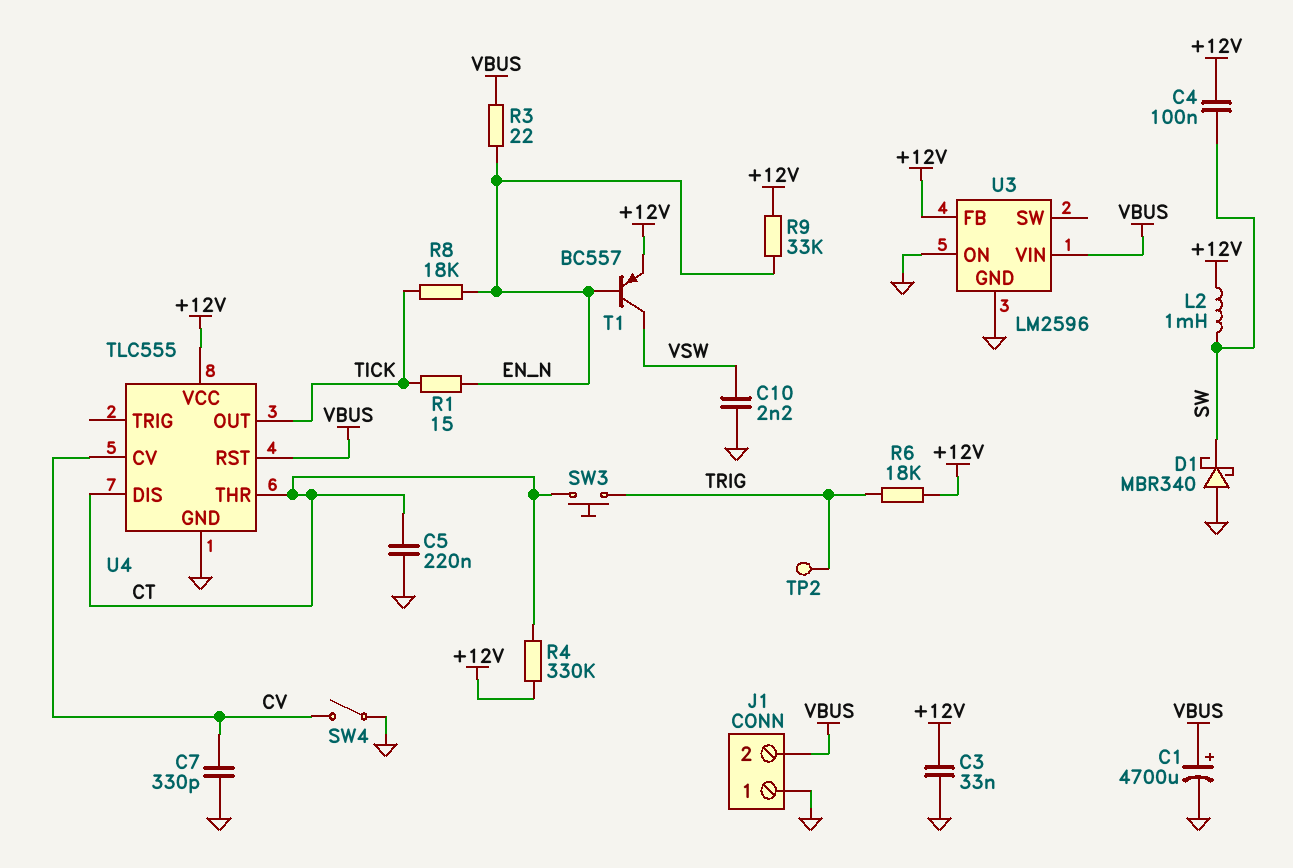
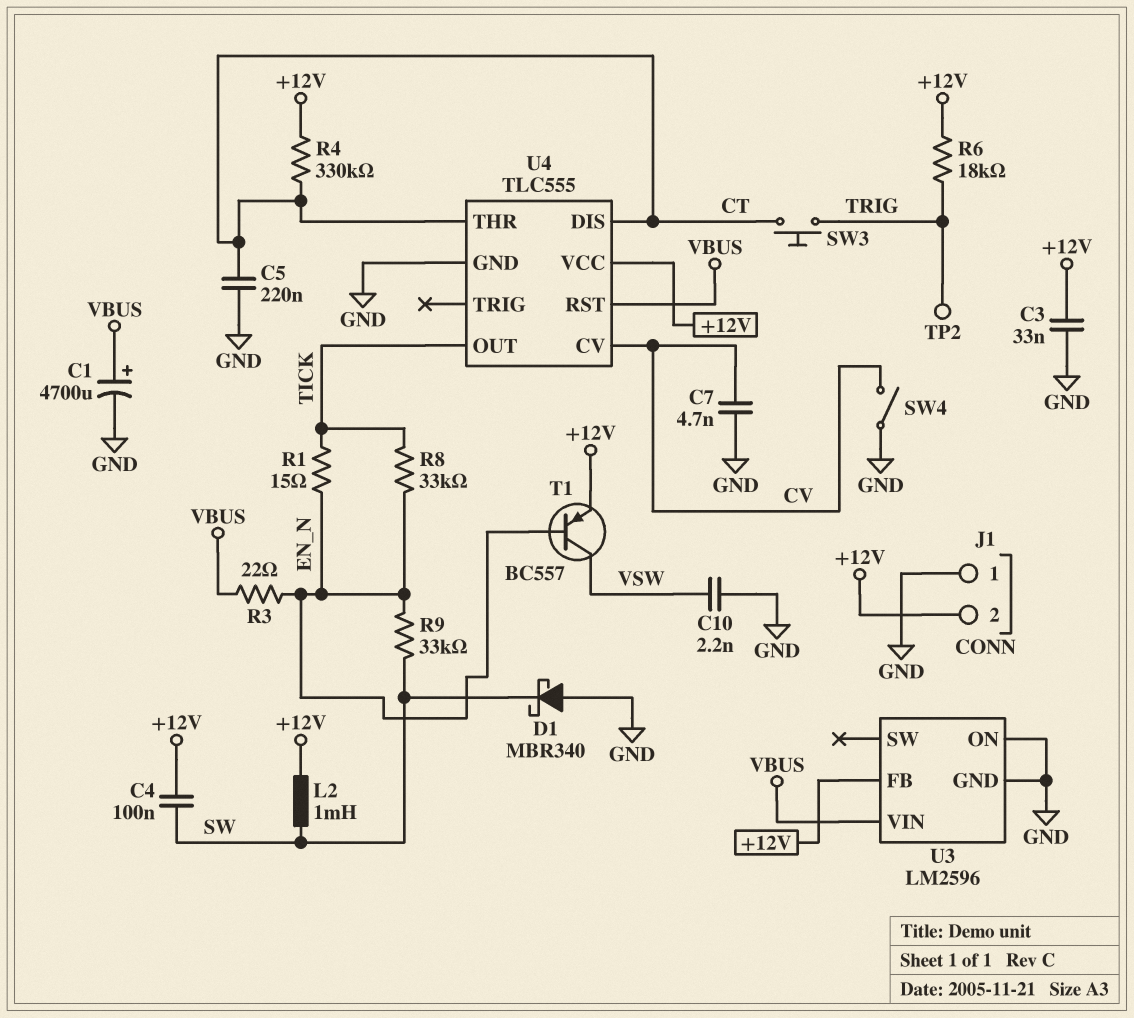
C7: 330pF (CV, GND) -> 4.7nF (CV, GND)
J1 pin 2: VBUS -> +12V
R8: 18k (EN_N, TICK) -> 33k (EN_N, TICK)
R9: 33k (+12V, EN_N) -> 33k (EN_N, SW)

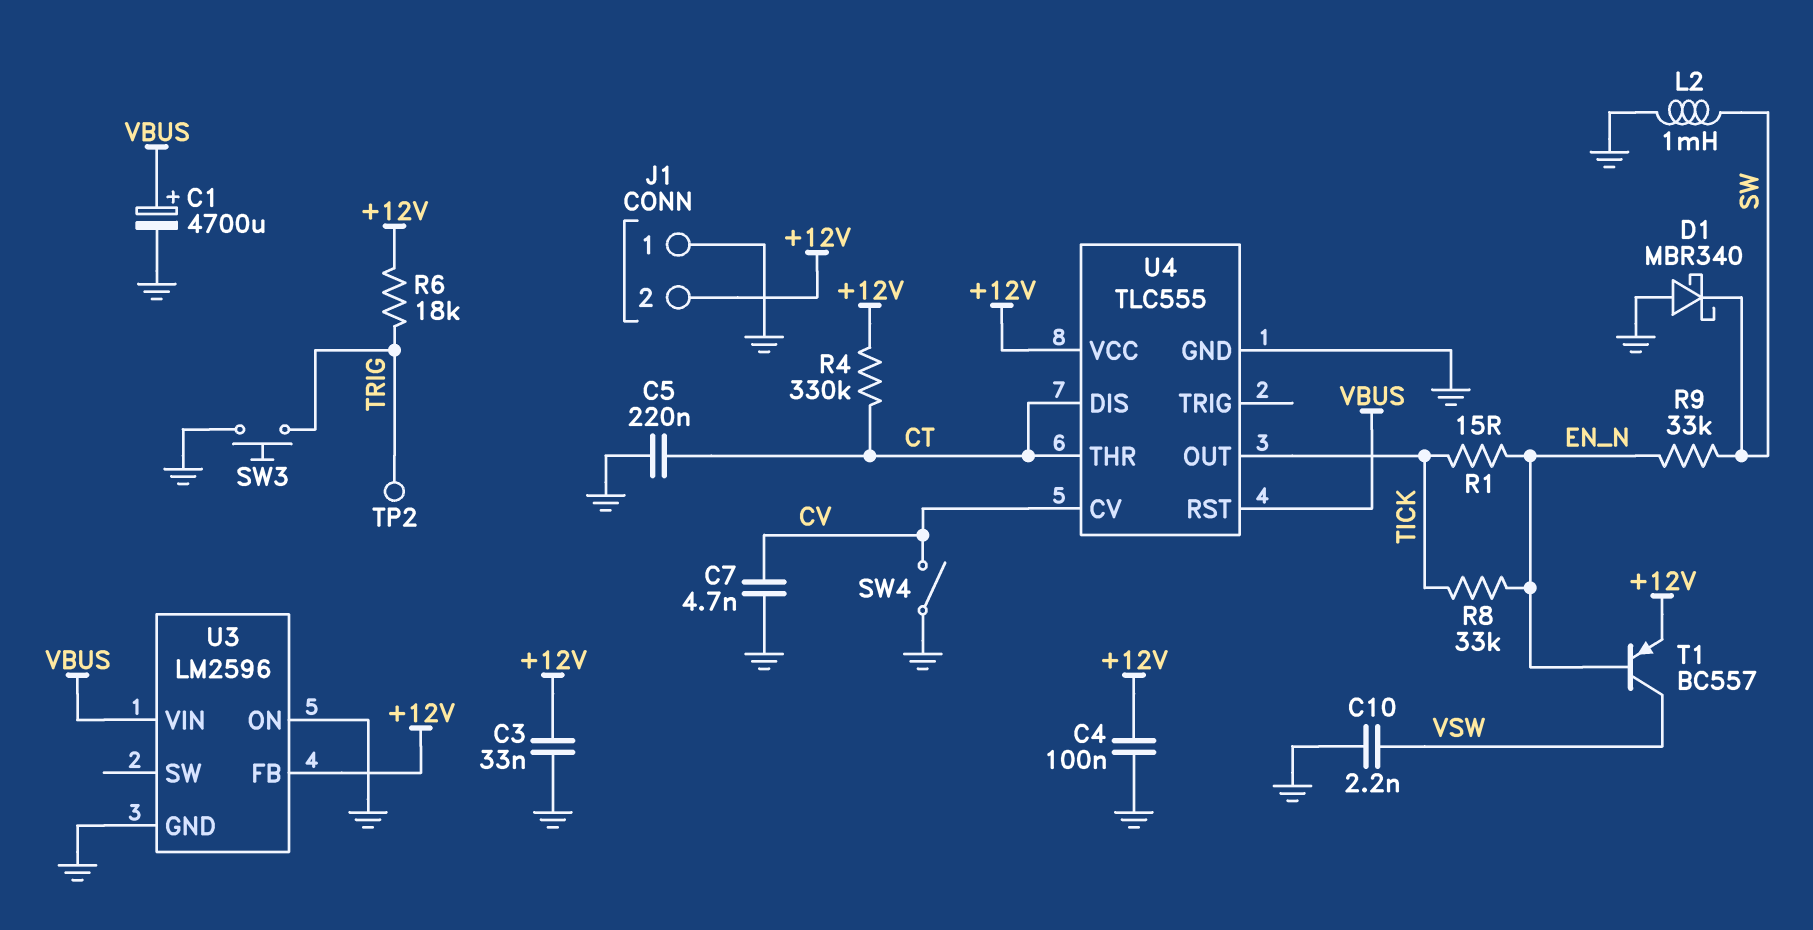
C4: 100nF (+12V, SW) -> 100nF (+12V, GND)
L2: 1mH (+12V, SW) -> 1mH (GND, SW)
R3: 22 (EN_N, VBUS) -> none
SW3: button (CT, TRIG) -> button (GND, TRIG)

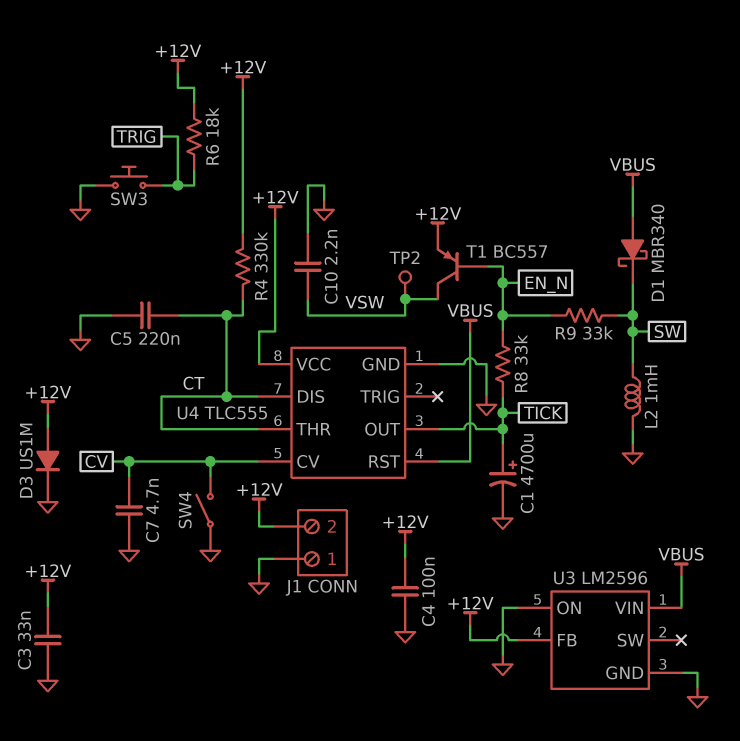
C1: 4700uF (plus VBUS, minus GND) -> 4700uF (plus TICK, minus GND)
D1: schottky MBR340 (A GND, K SW) -> schottky MBR340 (A VBUS, K SW)
D3: none -> diode US1M (A +12V, K GND)
R1: 15 (EN_N, TICK) -> none
TP2: test point (TRIG) -> test point (VSW)

